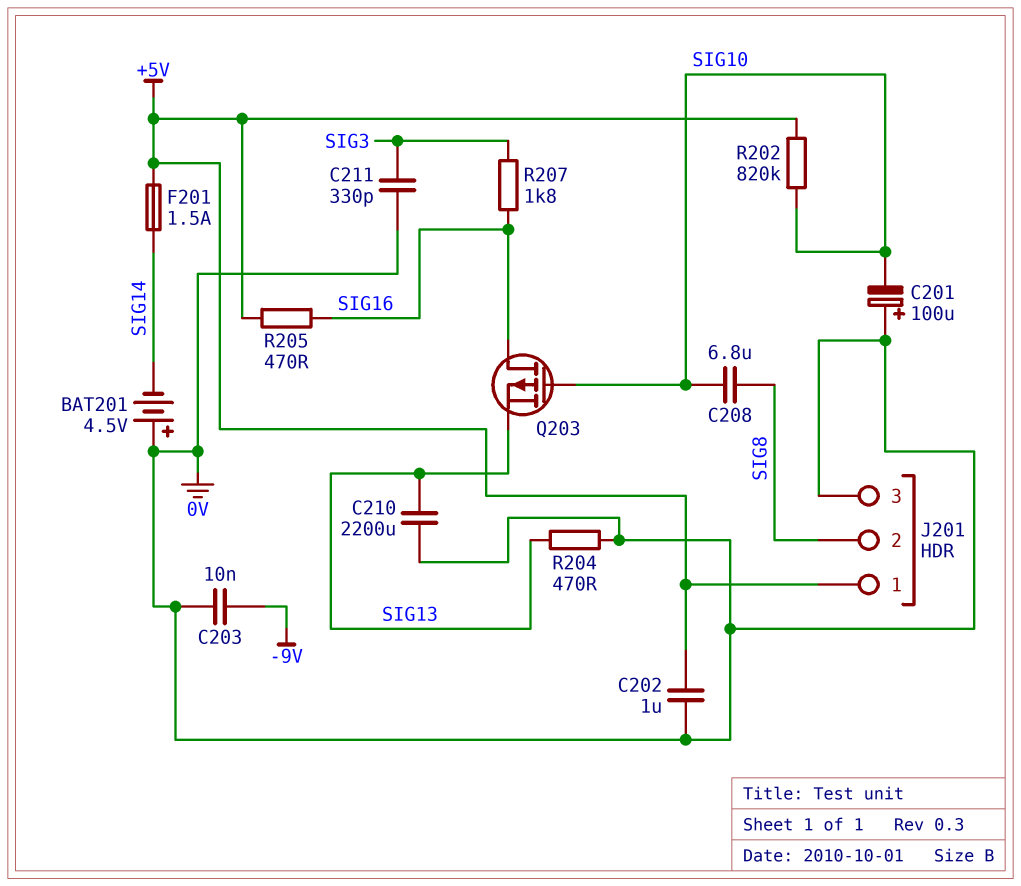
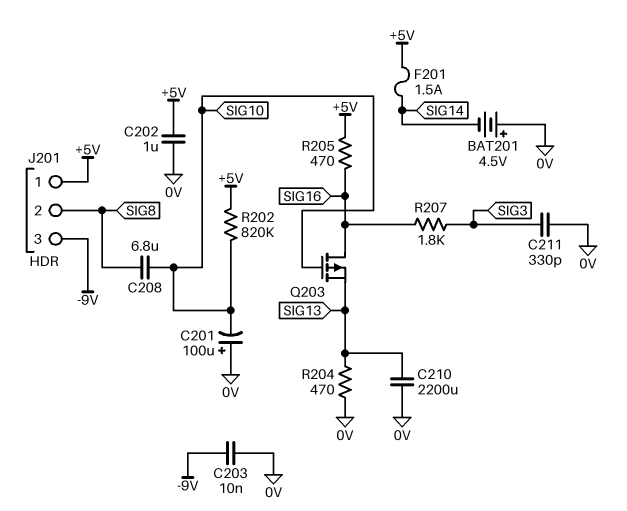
J201 pin 3: 0V -> -9V

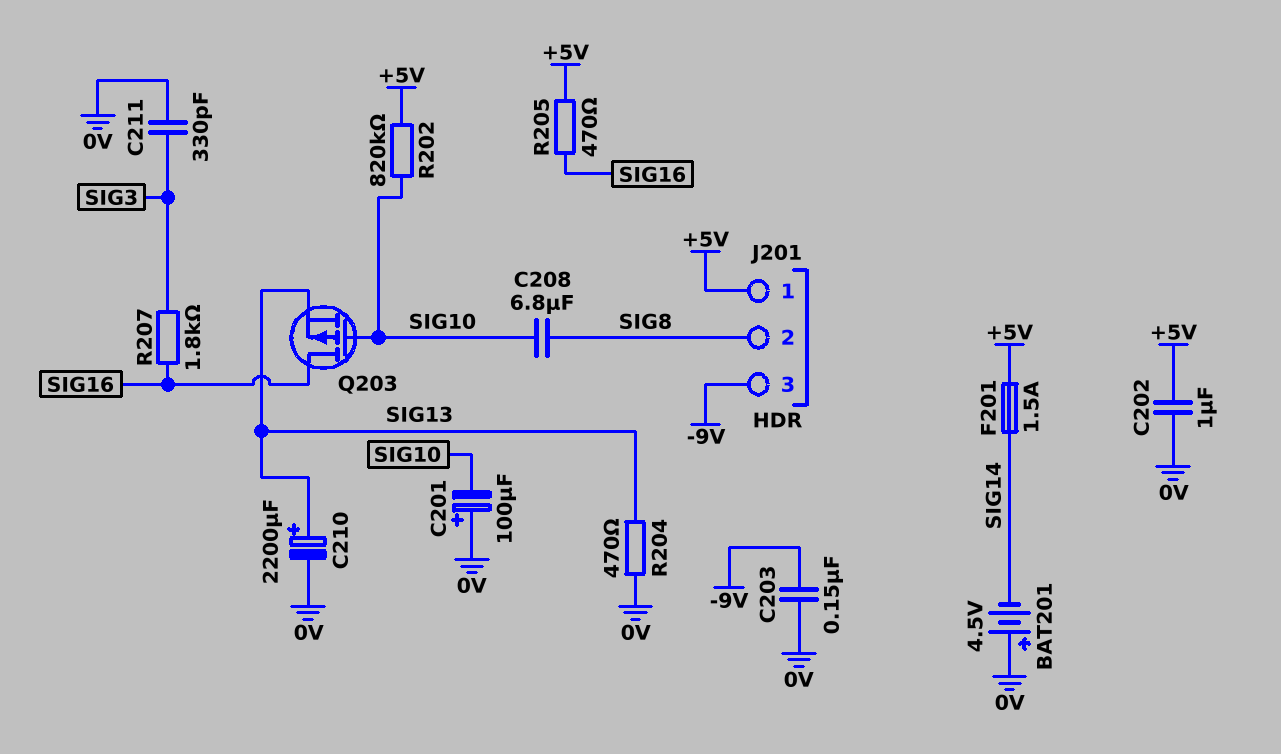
C203: 10nF (-9V, 0V) -> 150nF (-9V, 0V)
C210: 2200uF (0V, SIG13) -> 2200uF (plus SIG13, minus 0V)

